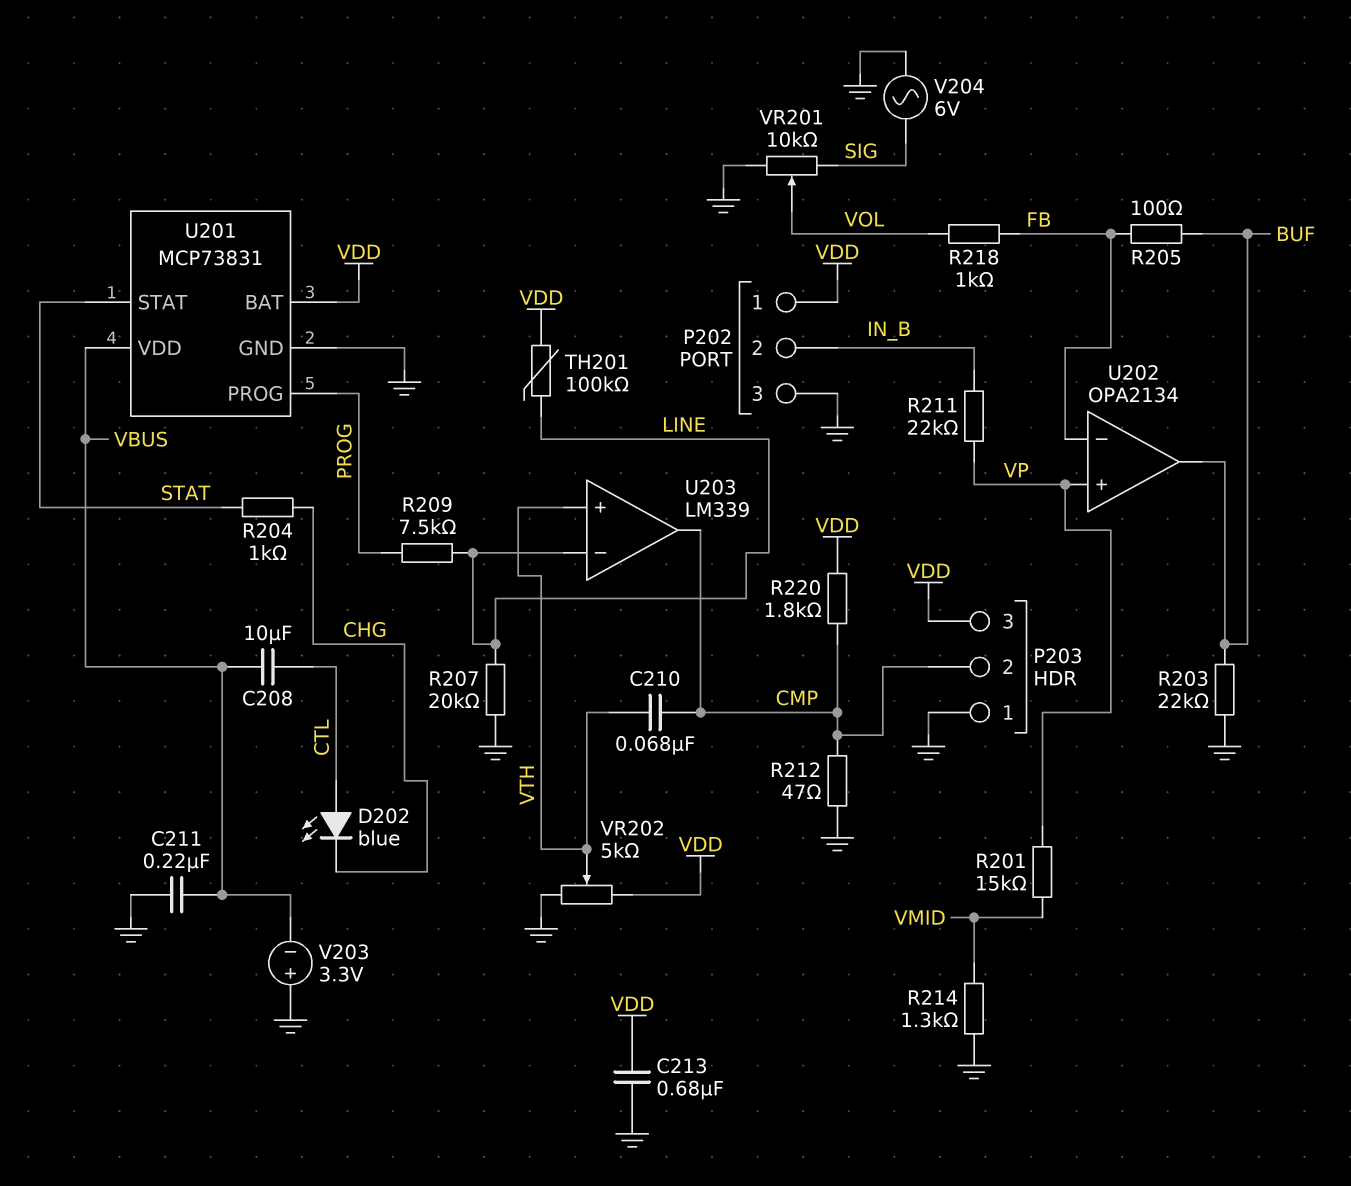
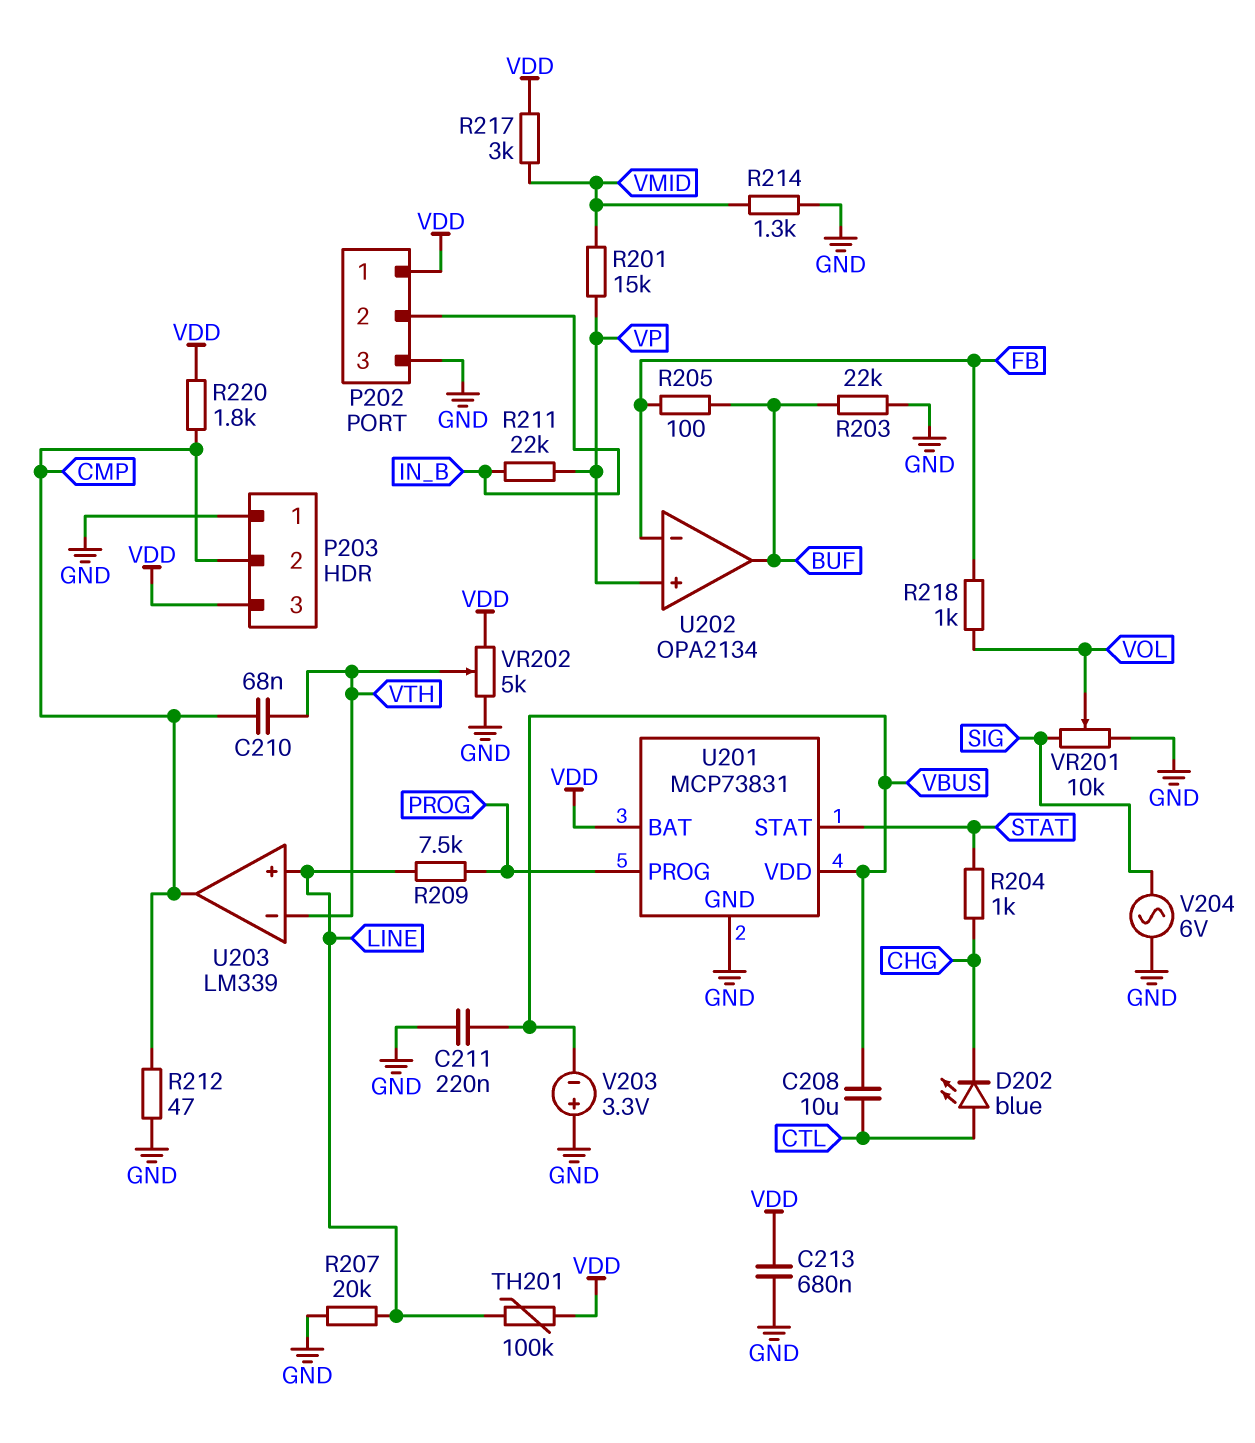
R217: none -> 3k (VDD, VMID)
U203 pin in+: VTH -> LINE
U203 pin in-: LINE -> VTH

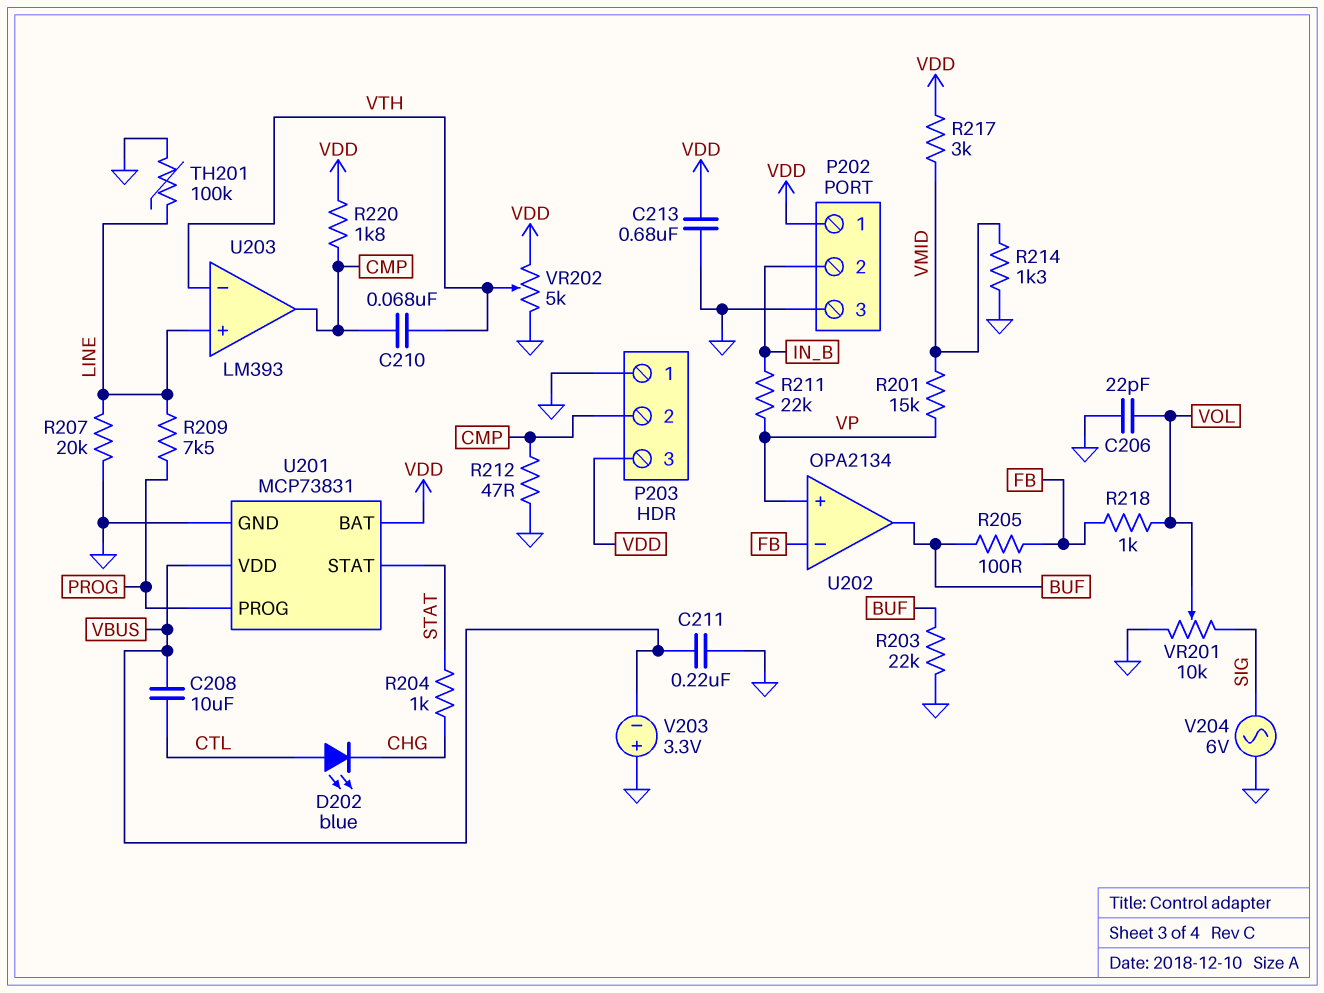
C206: none -> 22pF (GND, VOL)
TH201: 100k (LINE, VDD) -> 100k (GND, LINE)
U203: LM339 -> LM393

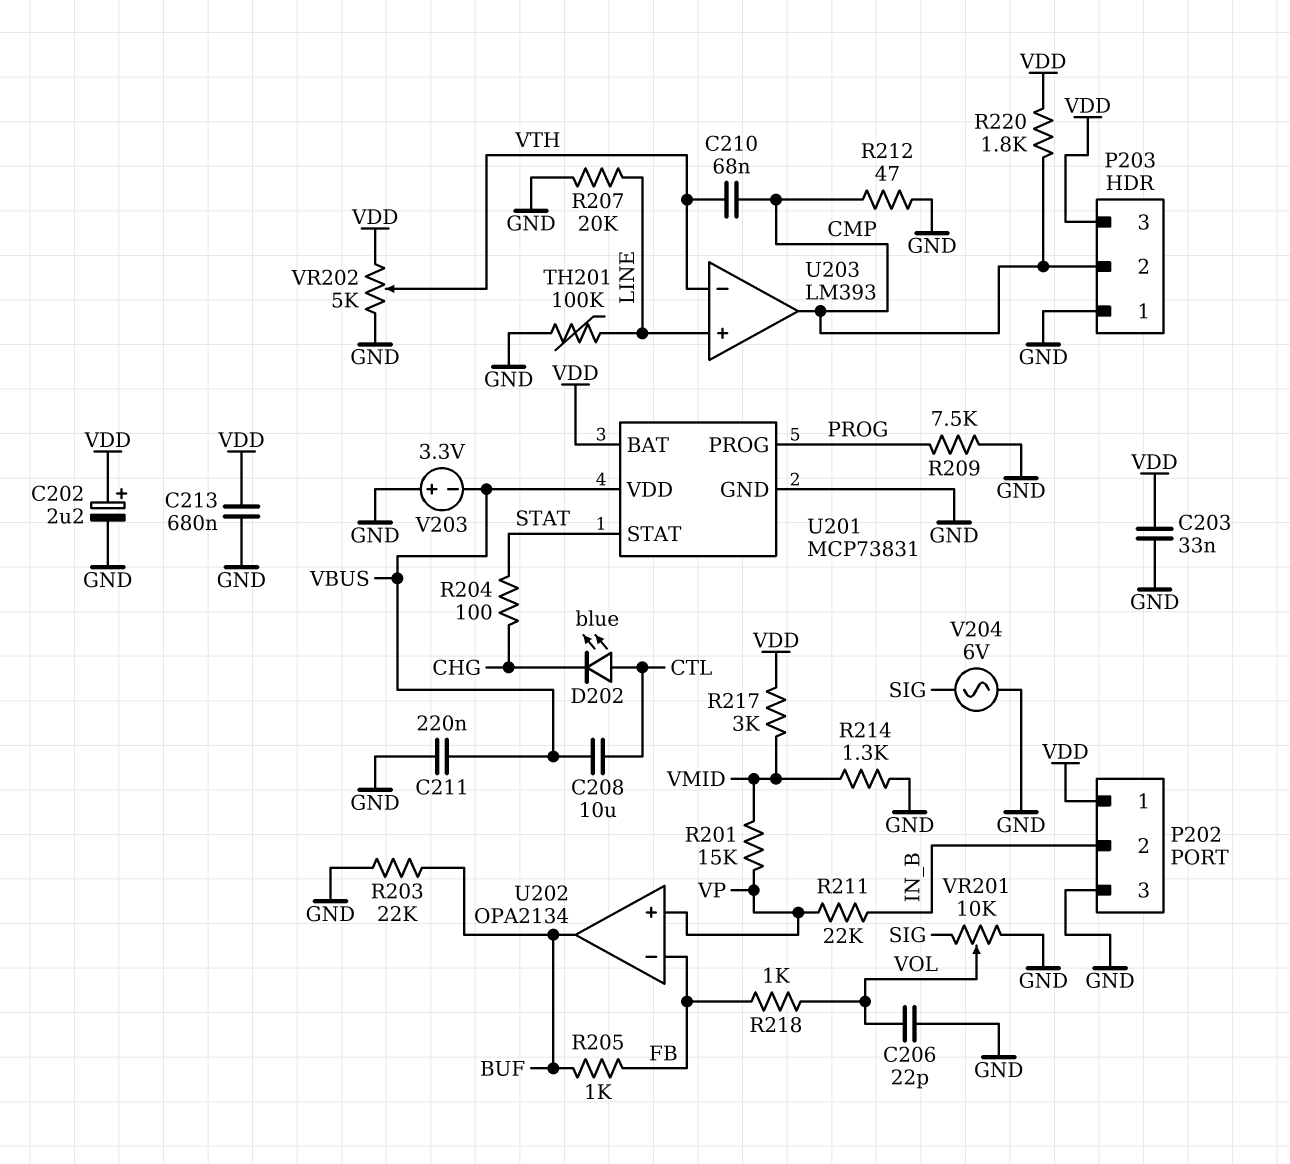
C202: none -> 2.2uF (plus VDD, minus GND)
C203: none -> 33nF (GND, VDD)
R204: 1k (CHG, STAT) -> 100 (CHG, STAT)
R205: 100 (BUF, FB) -> 1k (BUF, FB)
R209: 7.5k (LINE, PROG) -> 7.5k (GND, PROG)

